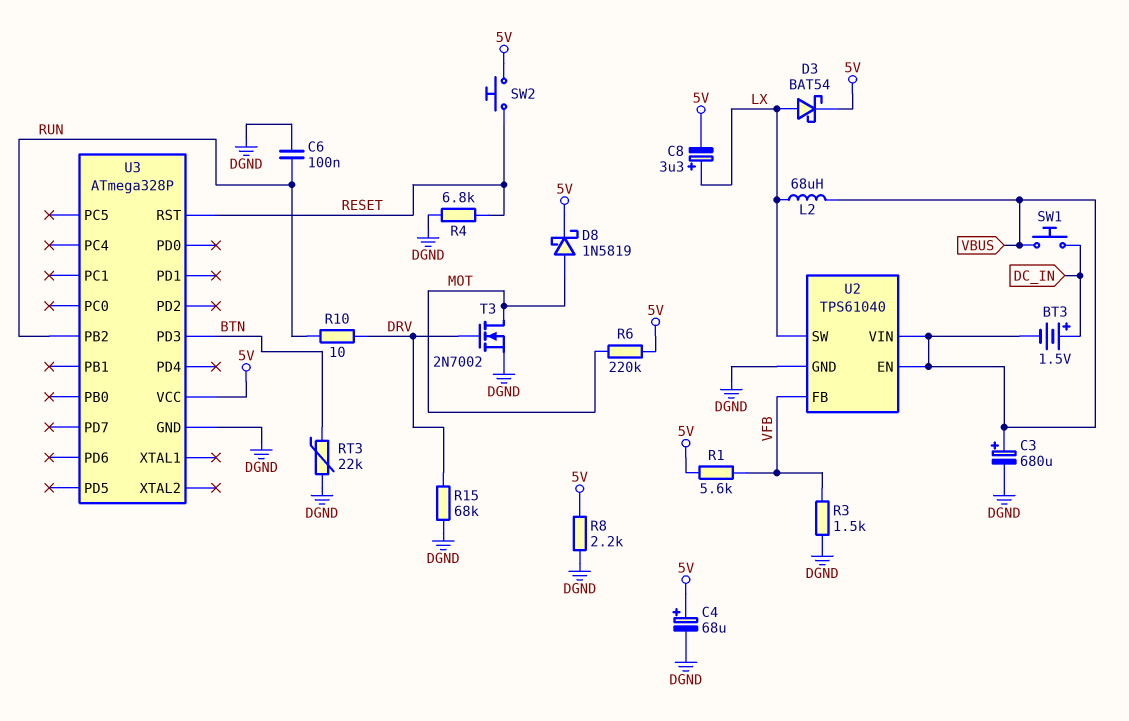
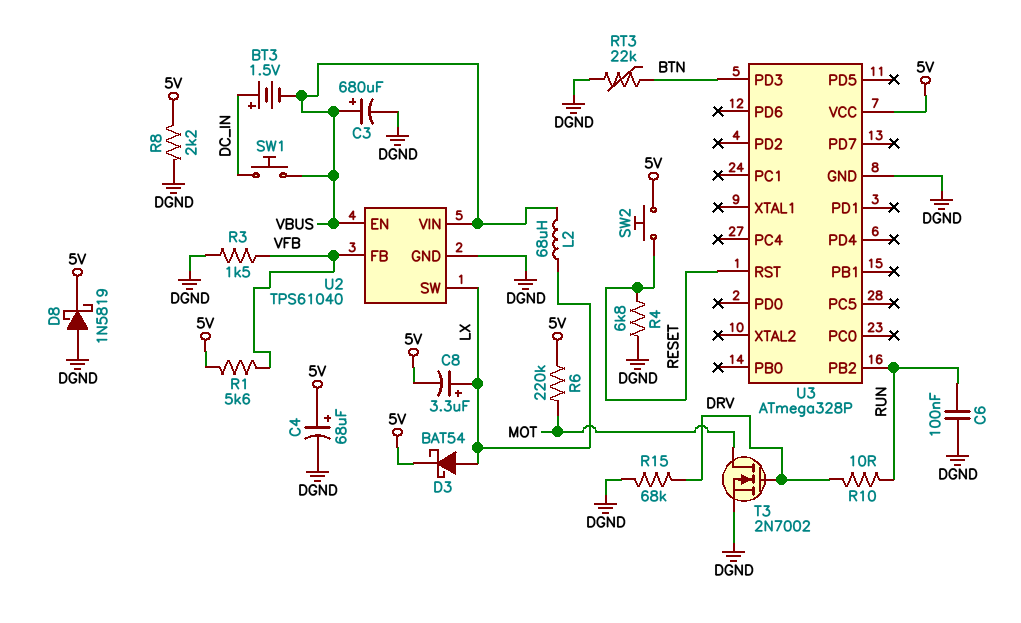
D8: schottky 1N5819 (A MOT, K 5V) -> schottky 1N5819 (A DGND, K 5V)

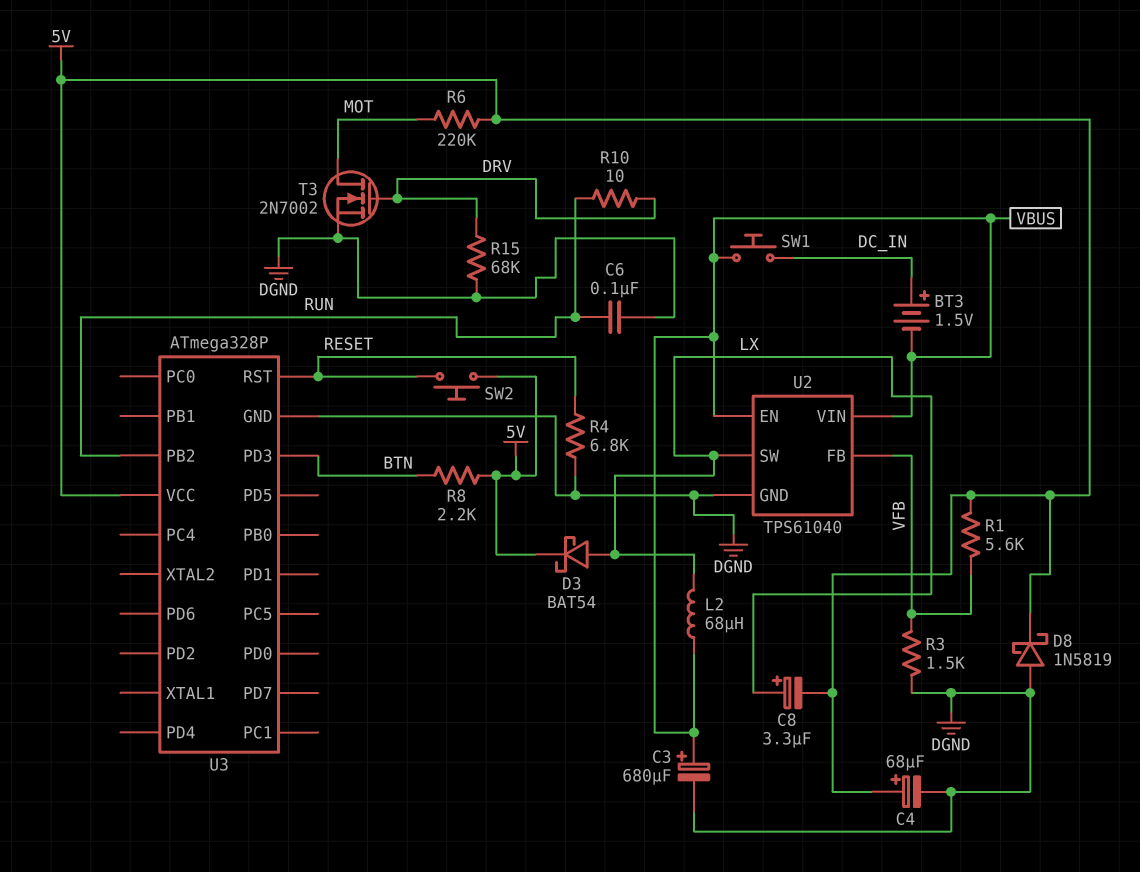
R8: 2.2k (5V, DGND) -> 2.2k (5V, BTN)
RT3: 22k (BTN, DGND) -> none

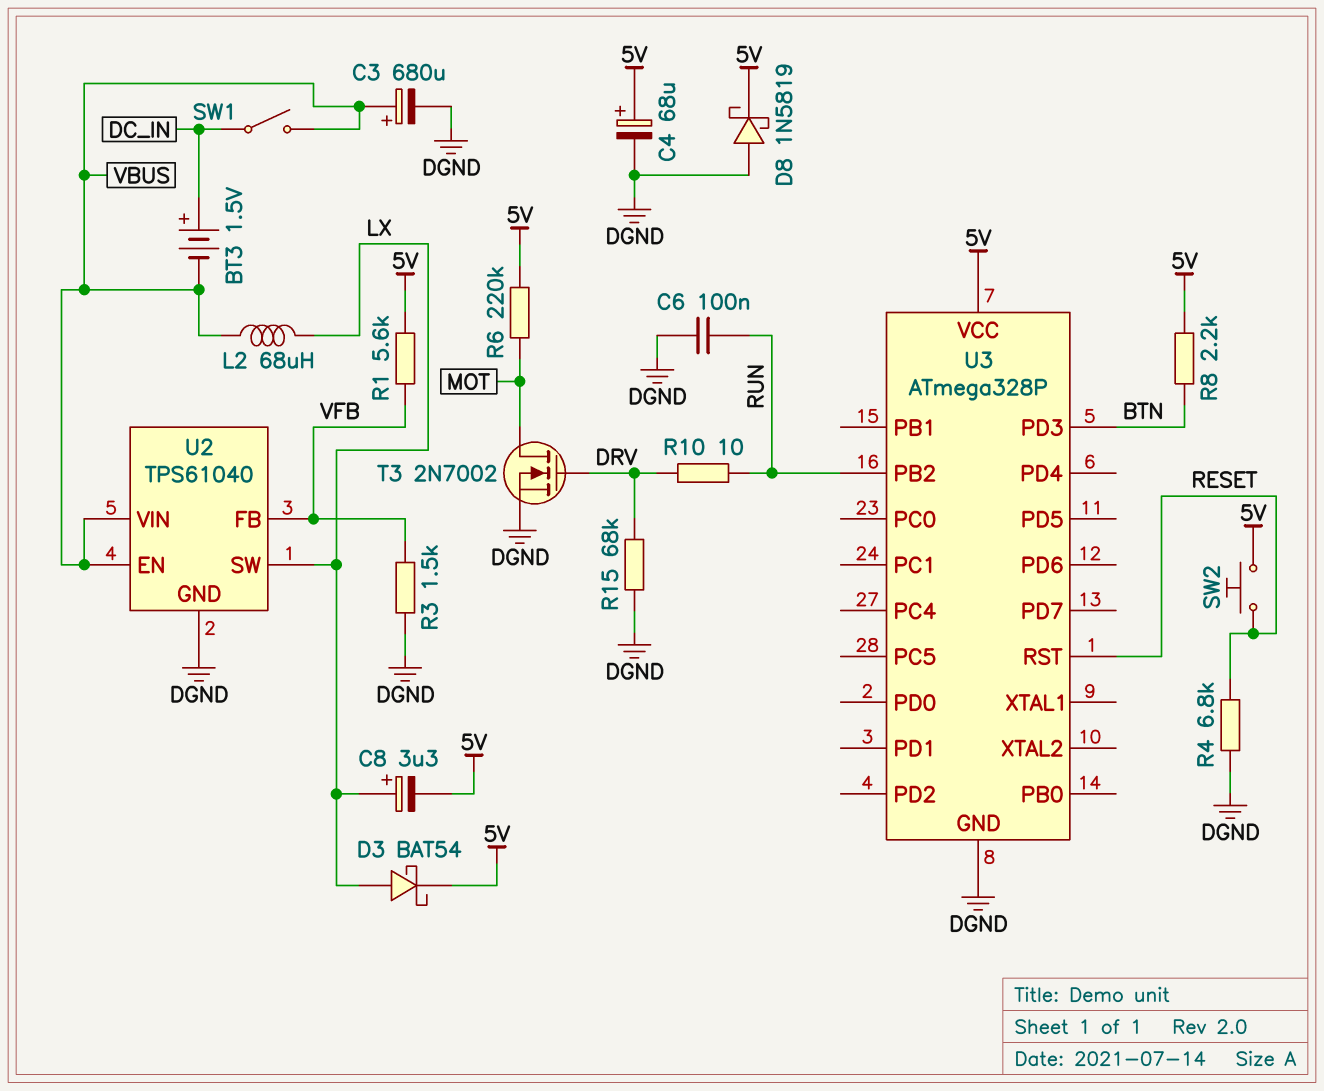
SW1: button (DC_IN, VBUS) -> switch (DC_IN, VBUS)

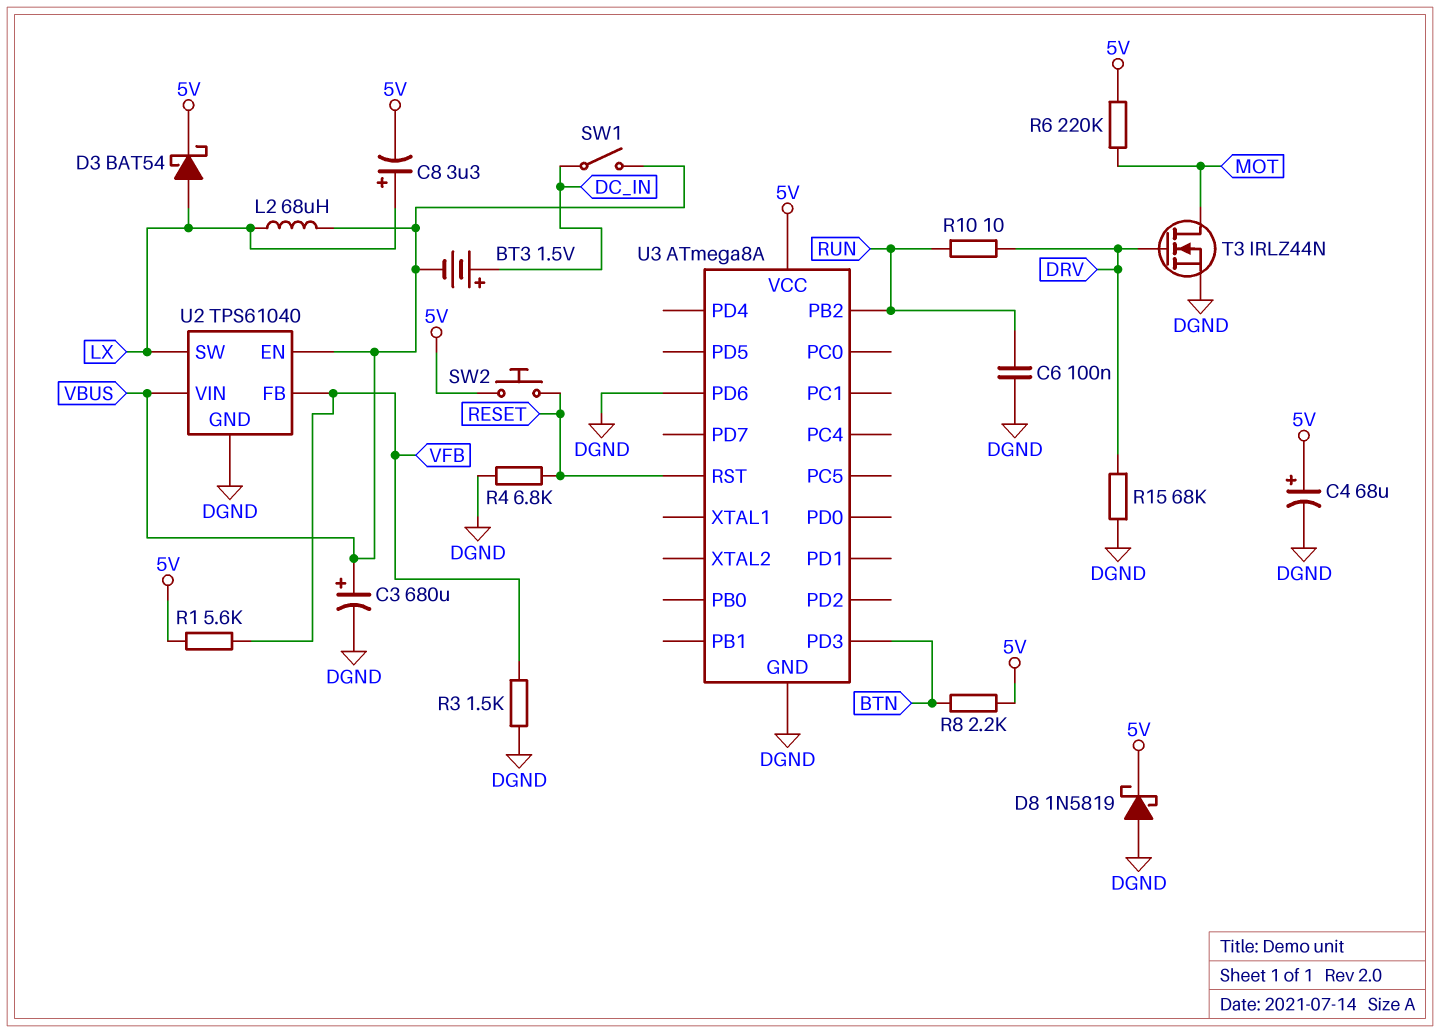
T3: NMOS 2N7002 (G DRV, D MOT, S DGND) -> NMOS IRLZ44N (G DRV, D MOT, S DGND)
U3: ATmega328P -> ATmega8A
U3 pin PD6: none -> DGND

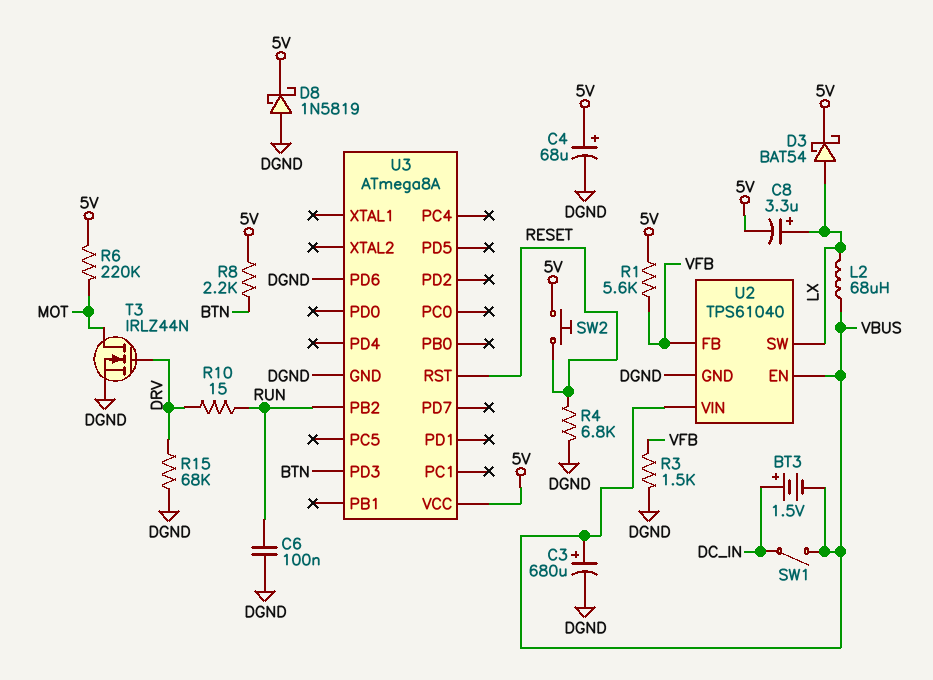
R10: 10 (DRV, RUN) -> 15 (DRV, RUN)

